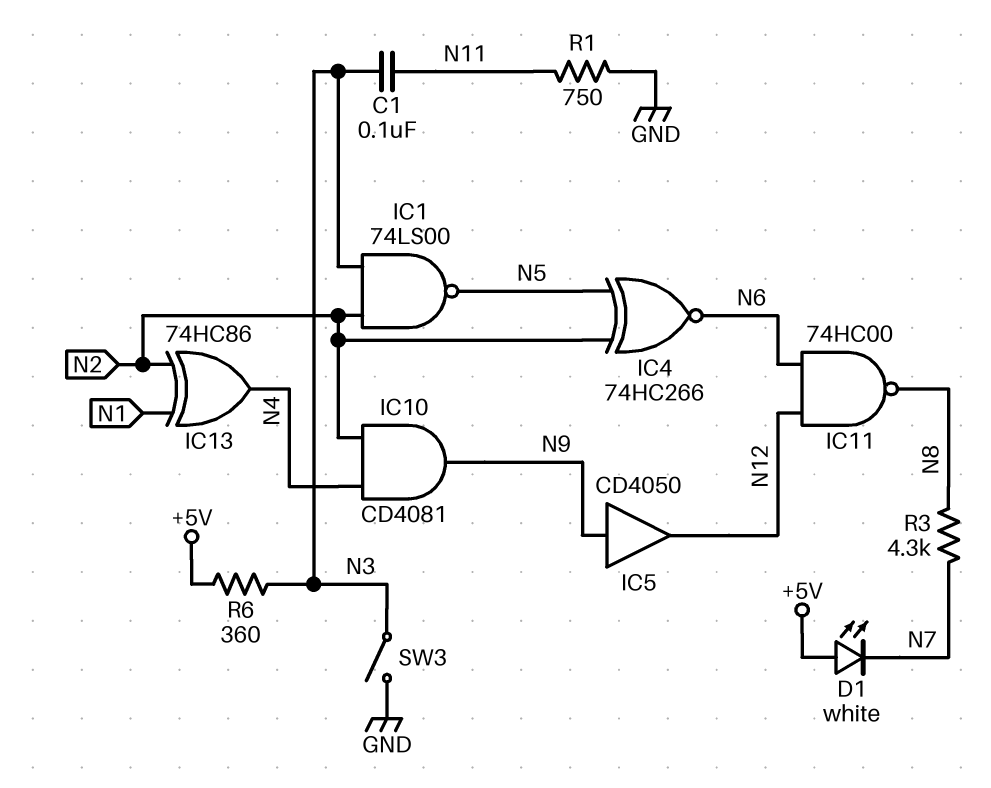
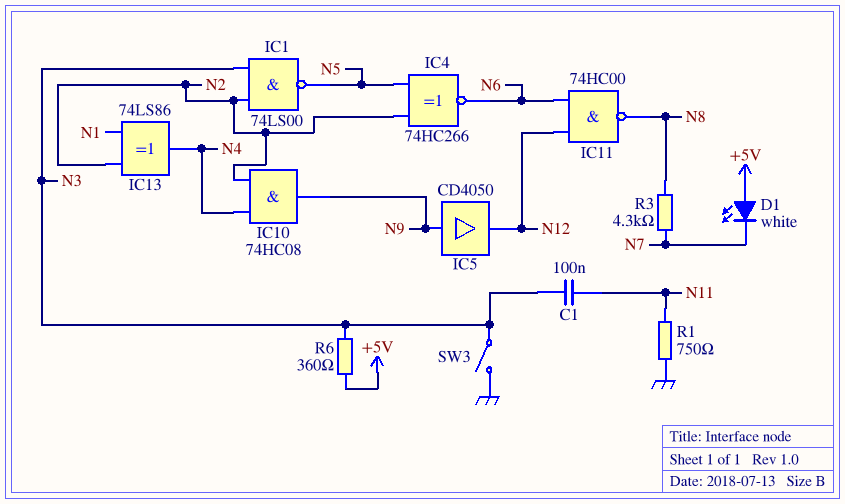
IC10: AND CD4081 (in N2, in N4, out N9) -> AND 74HC08 (in N2, in N4, out N9)
IC13: XOR 74HC86 (in N1, in N2, out N4) -> XOR 74LS86 (in N1, in N2, out N4)

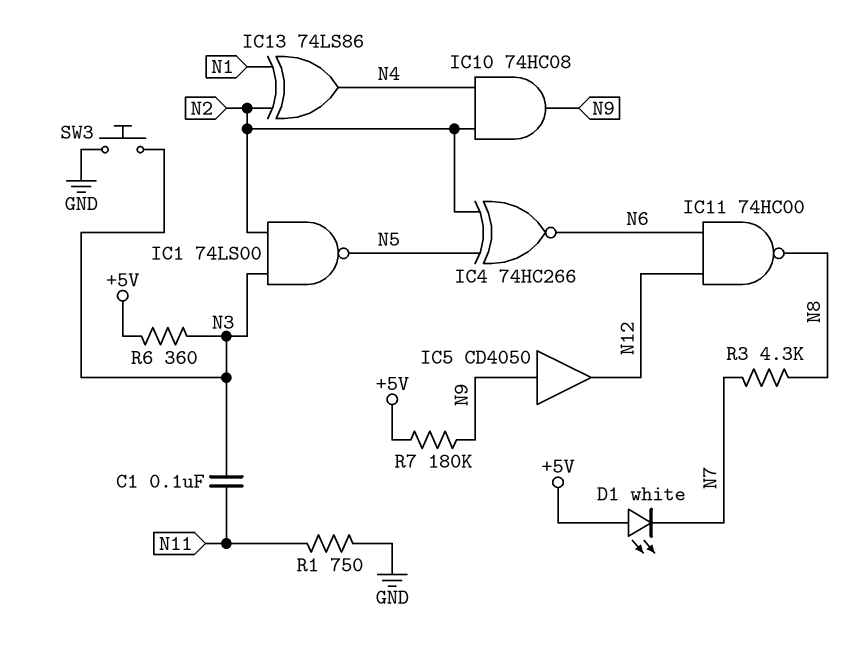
R7: none -> 180k (+5V, N9)
SW3: switch (GND, N3) -> button (GND, N3)

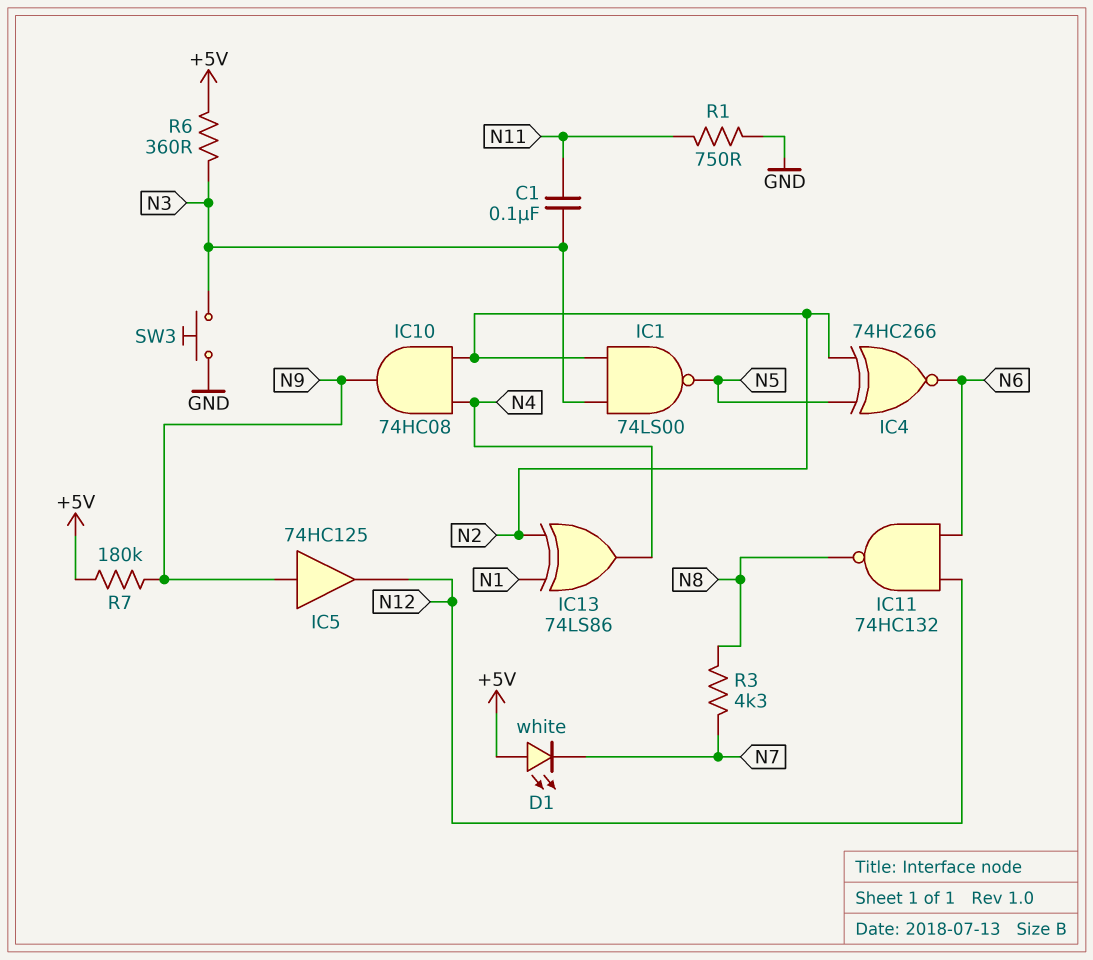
IC5: buffer CD4050 (in N9, out N12) -> buffer 74HC125 (in N9, out N12)
IC11: NAND 74HC00 (in N6, in N12, out N8) -> NAND 74HC132 (in N6, in N12, out N8)

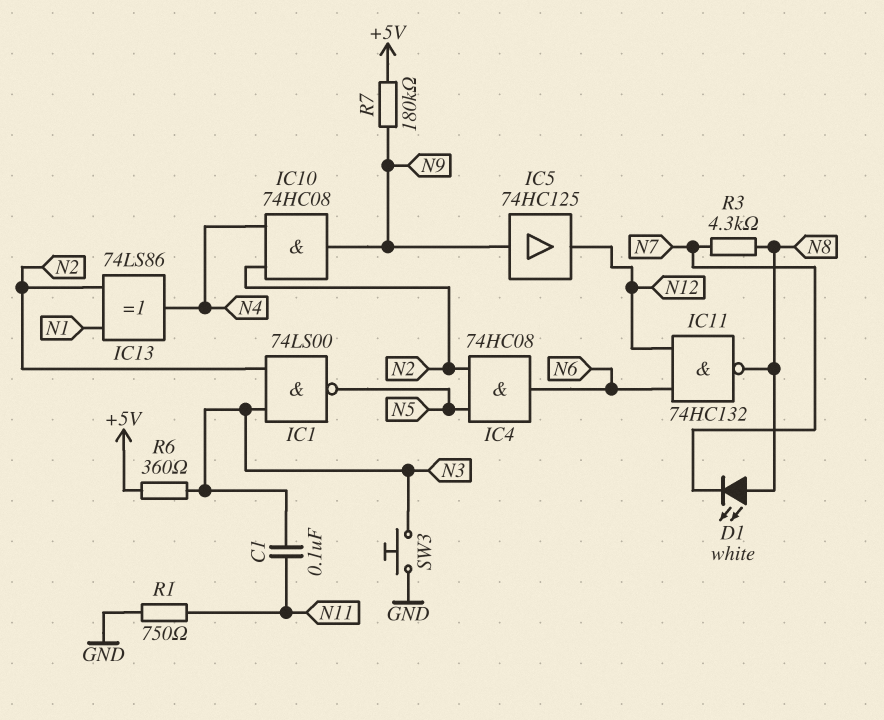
D1: LED white (A +5V, K N7) -> LED white (A N8, K N7)
IC4: XNOR 74HC266 (in N2, in N5, out N6) -> AND 74HC08 (in N2, in N5, out N6)

